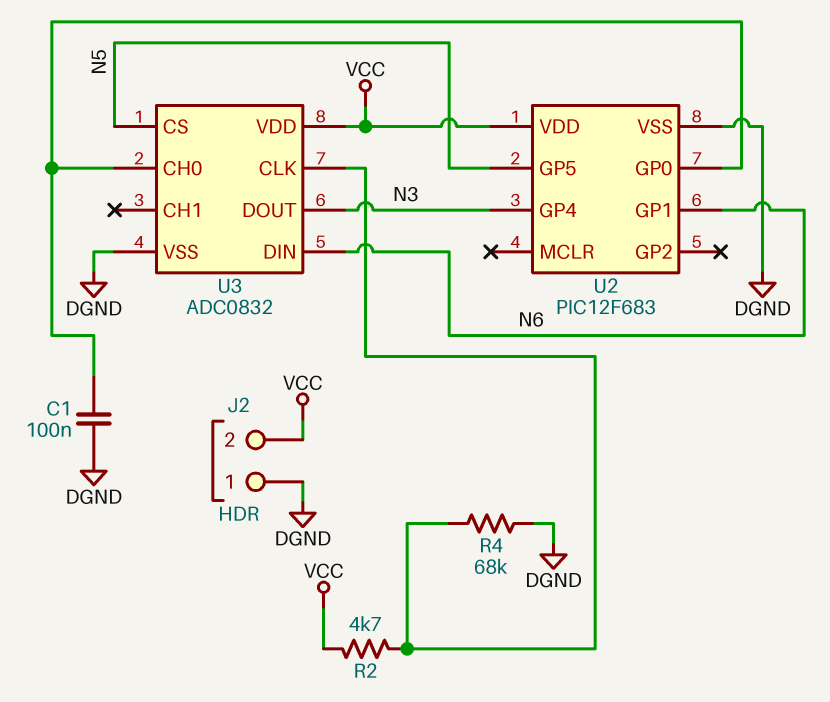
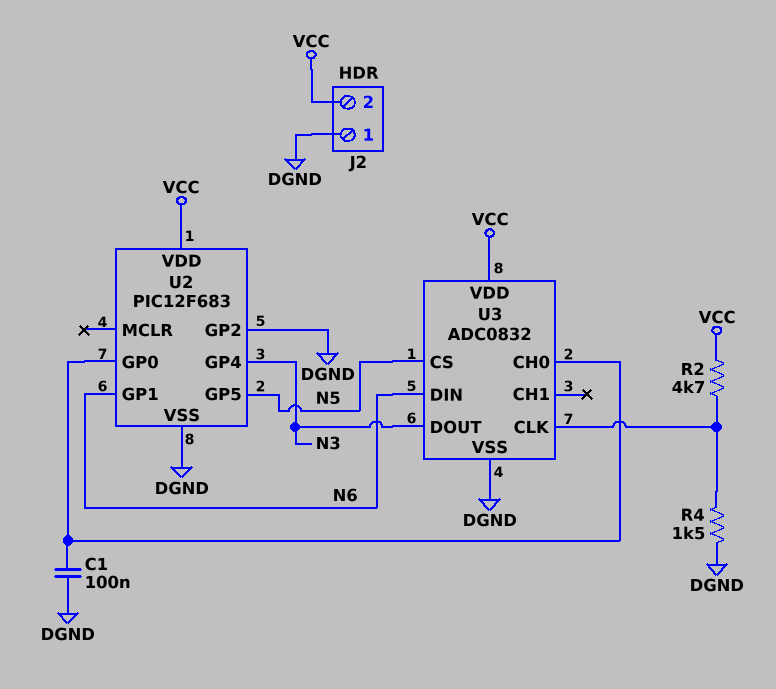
R4: 68k (DGND, U3/CLK) -> 1.5k (DGND, U3/CLK)
U2 pin GP2: none -> DGND

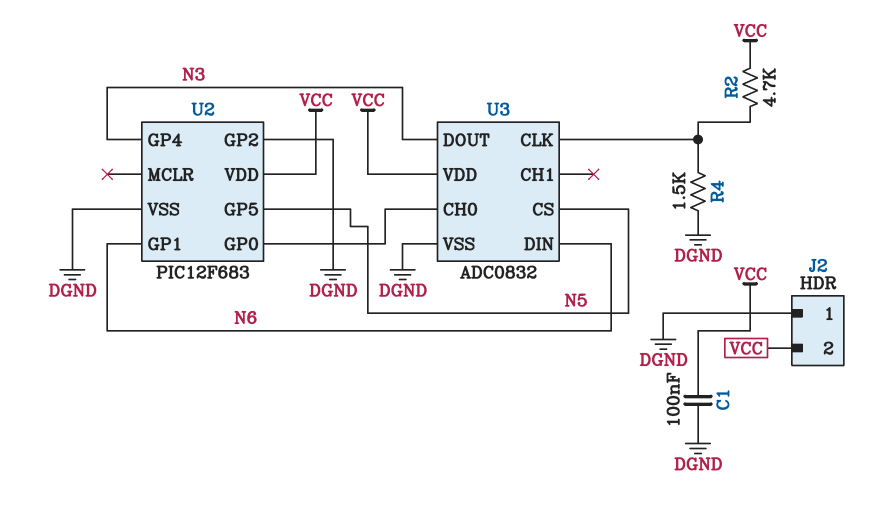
C1: 100nF (DGND, U2/GP0) -> 100nF (DGND, VCC)

